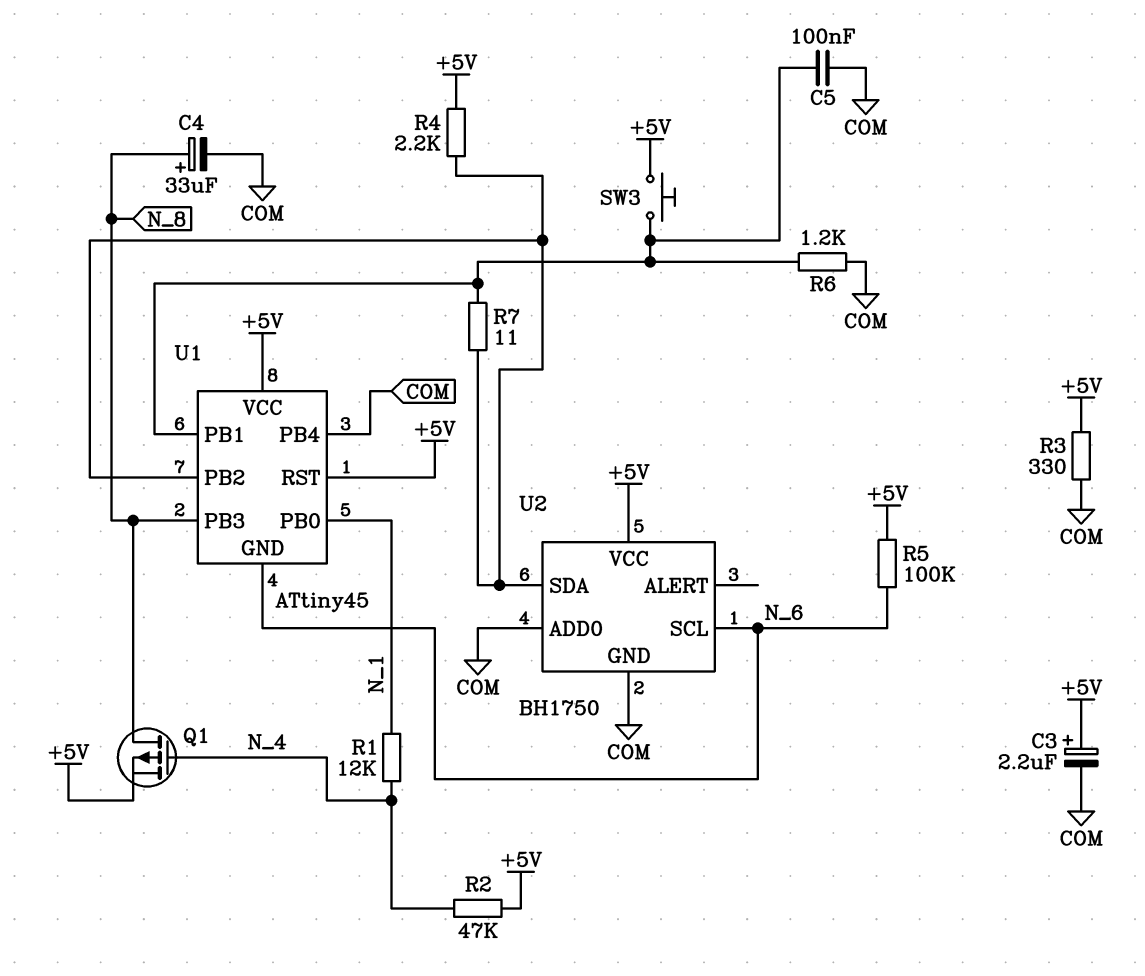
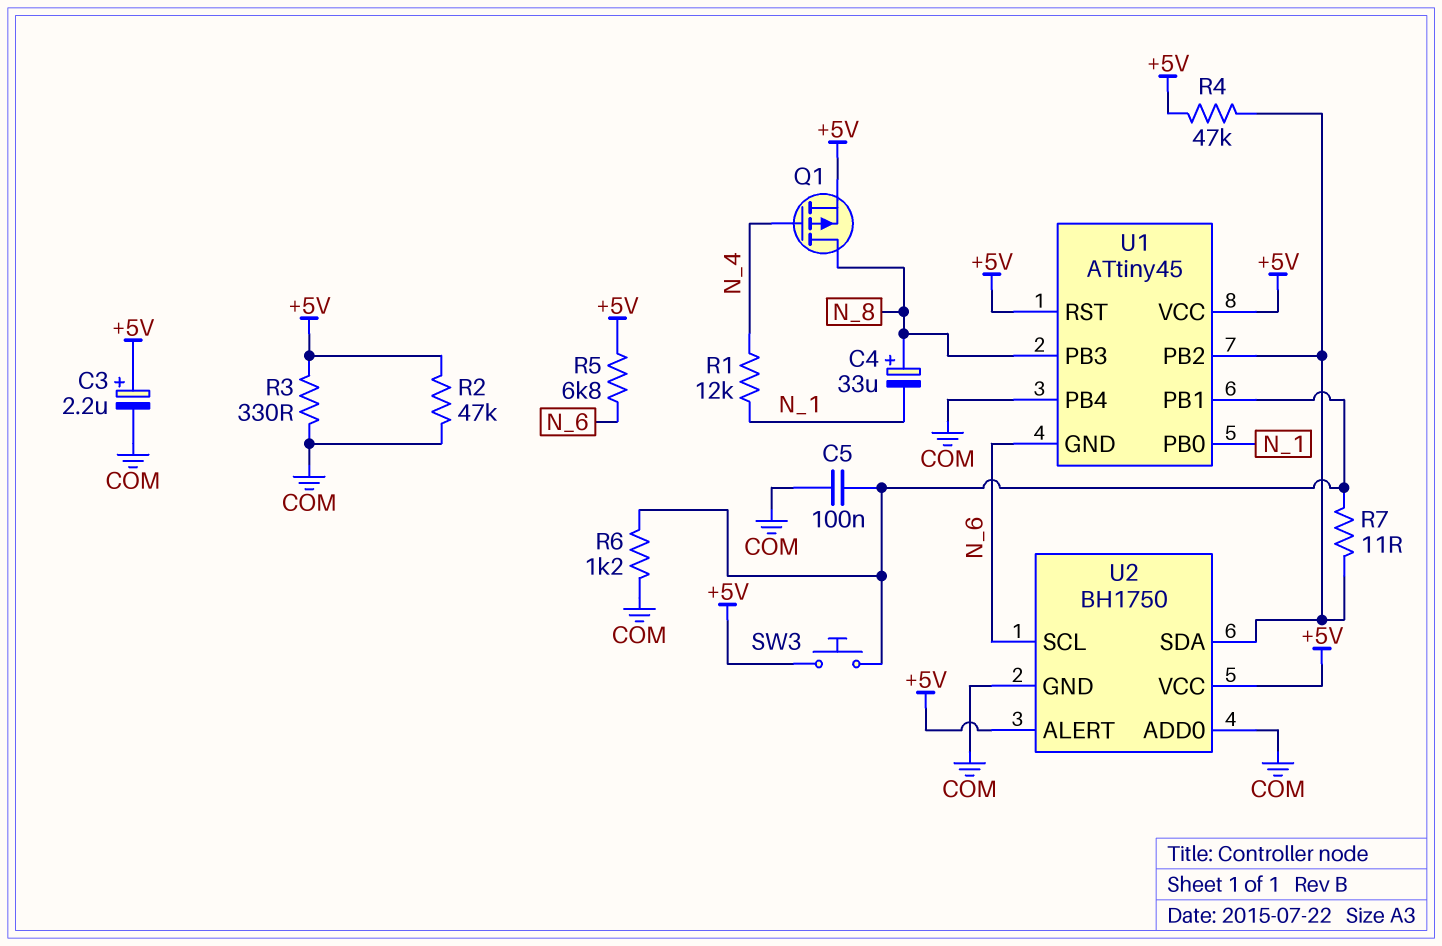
C4: 33uF (plus N_8, minus COM) -> 33uF (plus N_8, minus N_1)
R2: 47k (+5V, N_4) -> 47k (+5V, COM)
R4: 2.2k (+5V, U1/PB2) -> 47k (+5V, U1/PB2)
R5: 100k (+5V, N_6) -> 6.8k (+5V, N_6)
U2 pin ALERT: none -> +5V

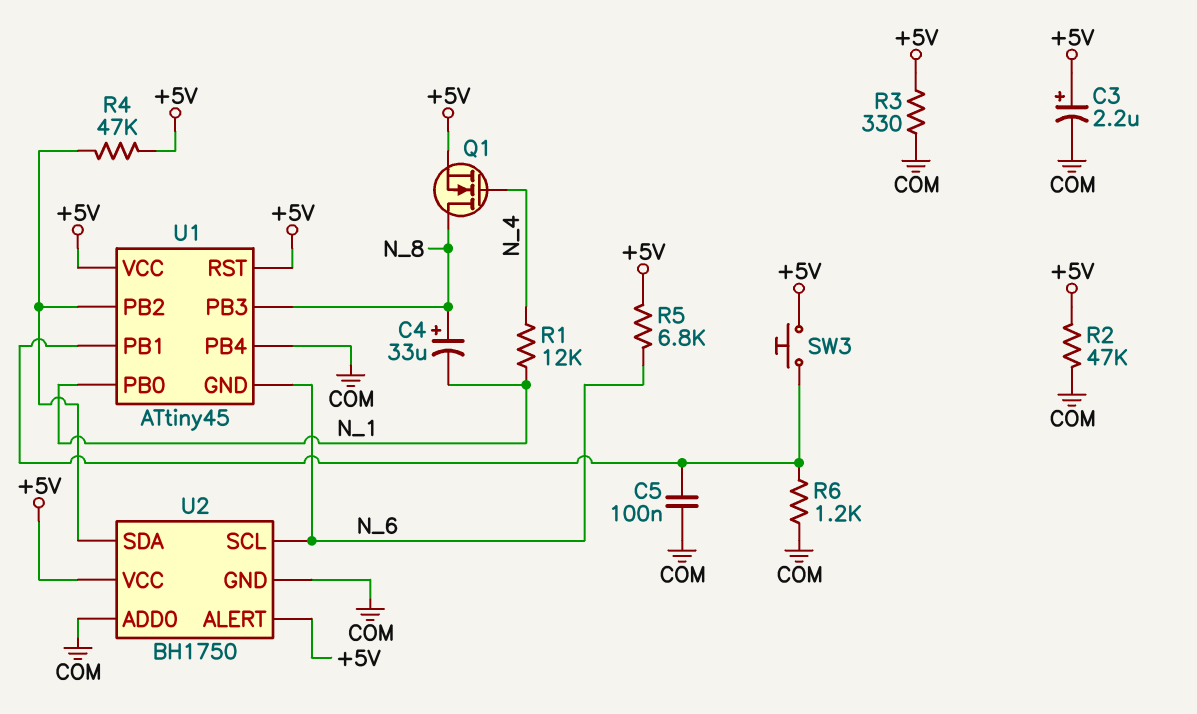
Q1: PMOS (G N_4, D N_8, S +5V) -> NMOS (G N_4, D N_8, S +5V)
R7: 11 (U1/PB1, U1/PB2) -> none

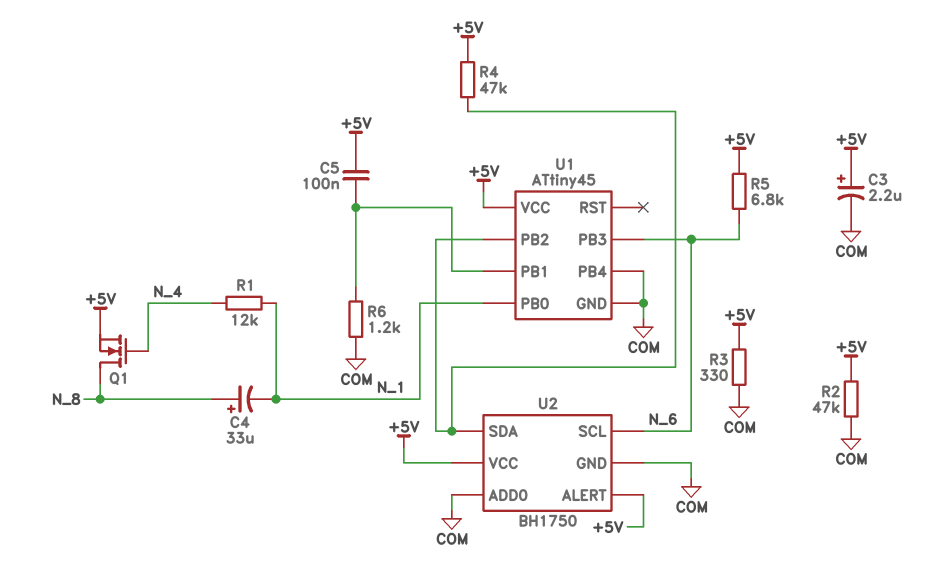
C5: 100nF (COM, U1/PB1) -> 100nF (+5V, U1/PB1)
SW3: button (+5V, U1/PB1) -> none
U1 pin GND: N_6 -> COM
U1 pin PB3: N_8 -> N_6
U1 pin RST: +5V -> none

